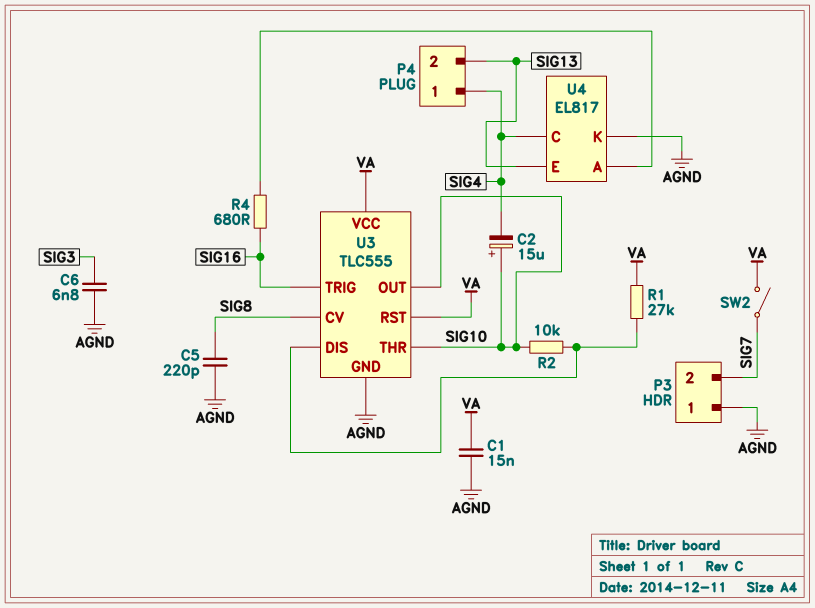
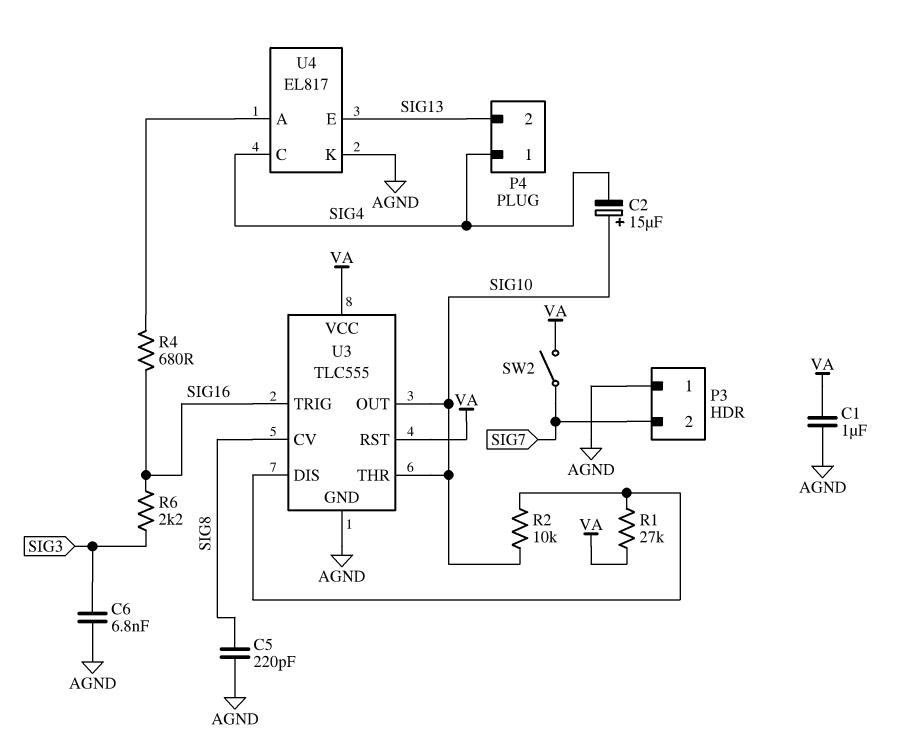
C1: 15nF (AGND, VA) -> 1uF (AGND, VA)
R6: none -> 2.2k (SIG3, SIG16)

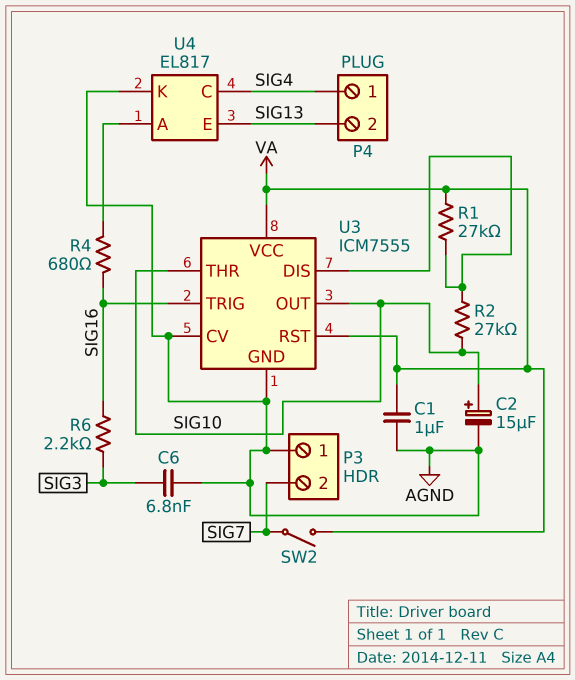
C2: 15uF (plus SIG10, minus SIG4) -> 15uF (plus SIG10, minus AGND)
C5: 220pF (AGND, SIG8) -> none
R2: 10k (SIG10, U3/DIS) -> 27k (SIG10, U3/DIS)
U3: TLC555 -> ICM7555
U3 pin CV: SIG8 -> AGND

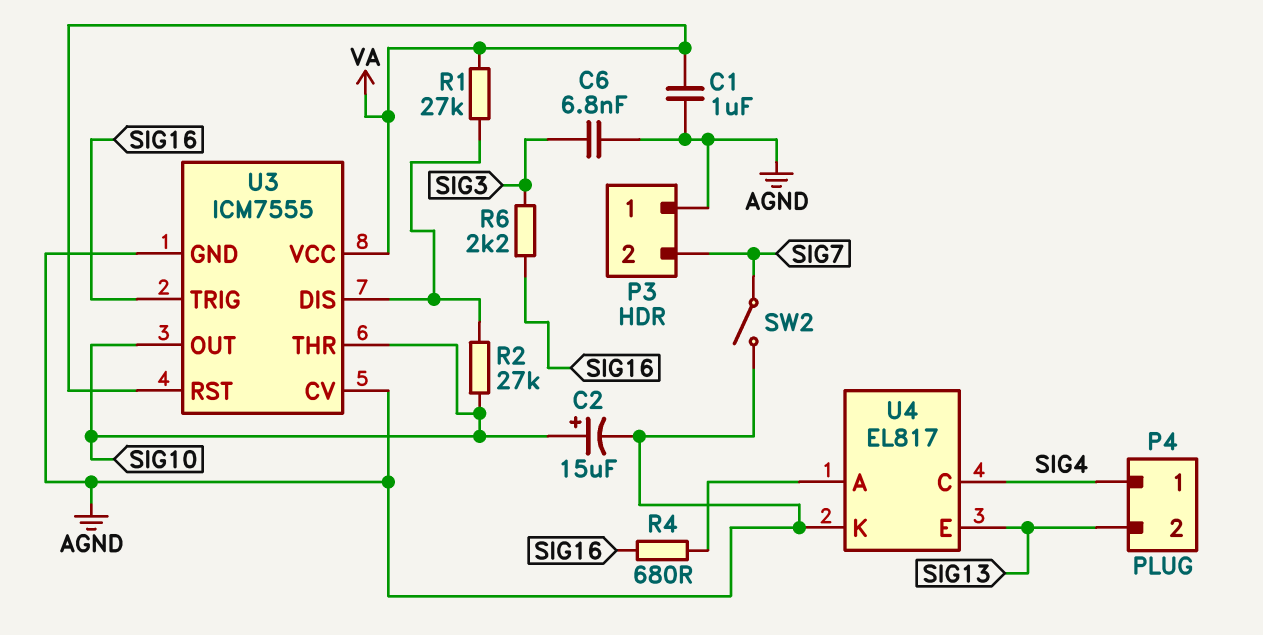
SW2: switch (SIG7, VA) -> switch (AGND, SIG7)

